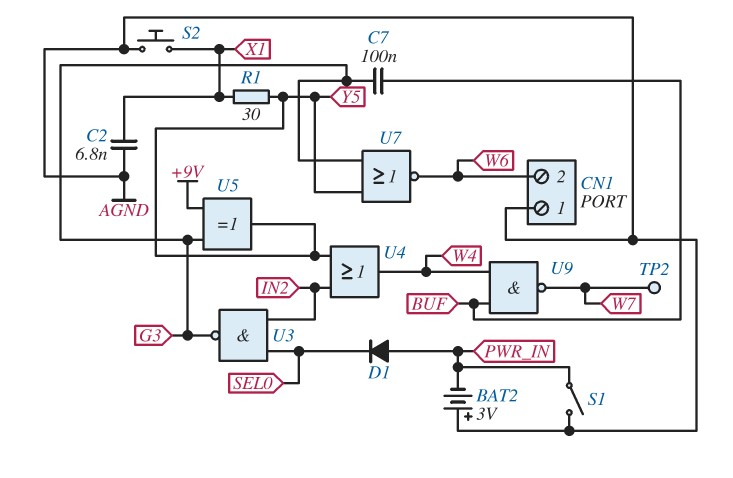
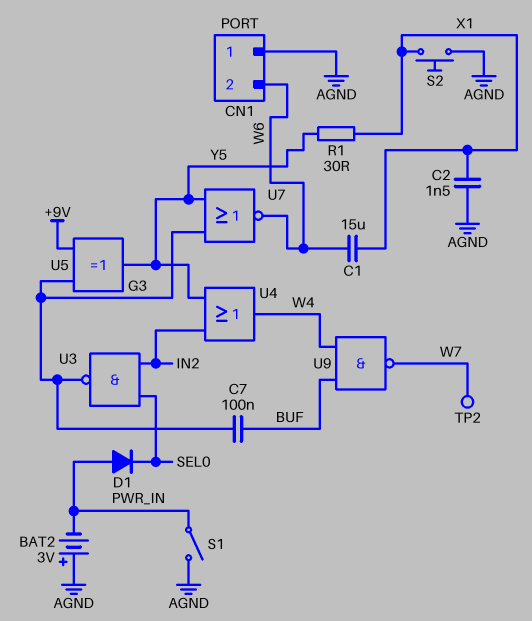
C1: none -> 15uF (W6, X1)
C2: 6.8nF (AGND, X1) -> 1.5nF (AGND, X1)

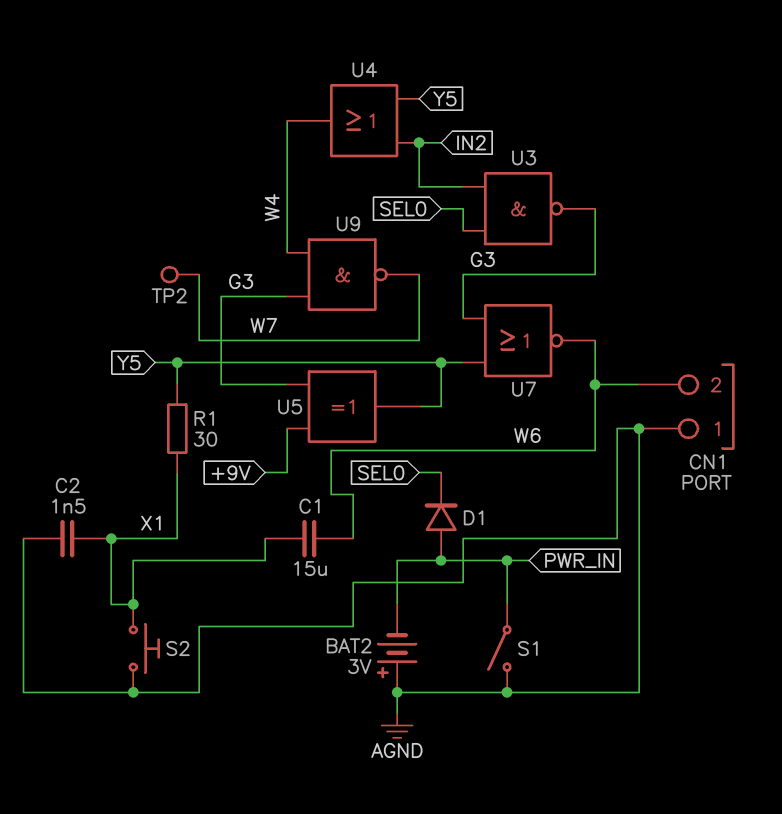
C7: 100nF (BUF, G3) -> none
U9: NAND (in BUF, in W4, out W7) -> NAND (in G3, in W4, out W7)

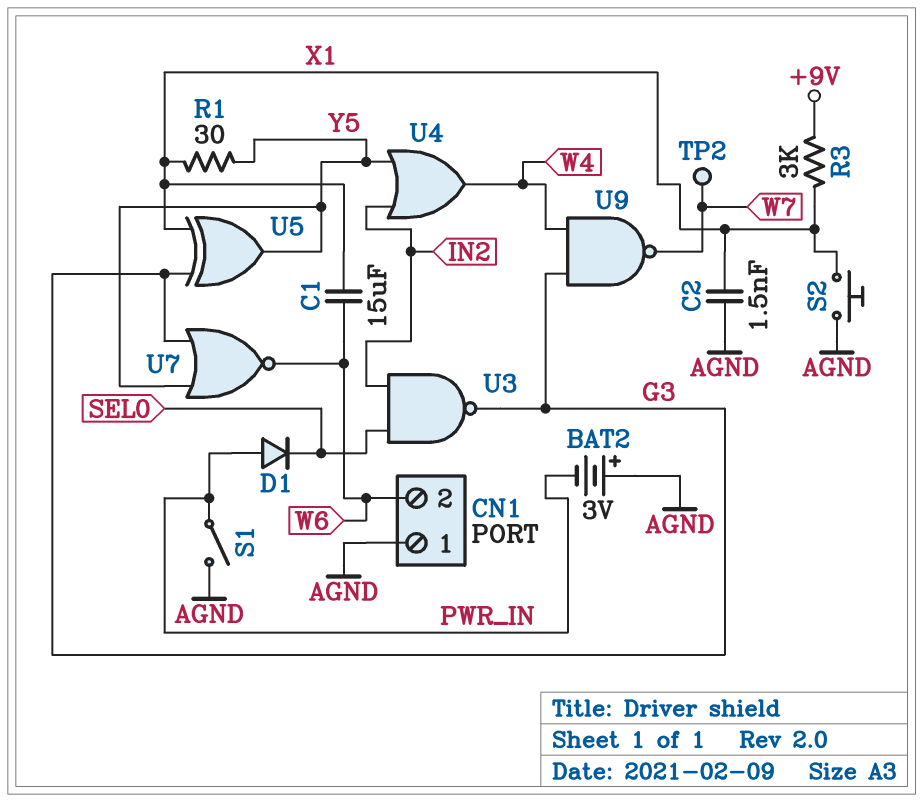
R3: none -> 3k (+9V, X1)
U5: XOR (in +9V, in G3, out Y5) -> XOR (in G3, in X1, out Y5)

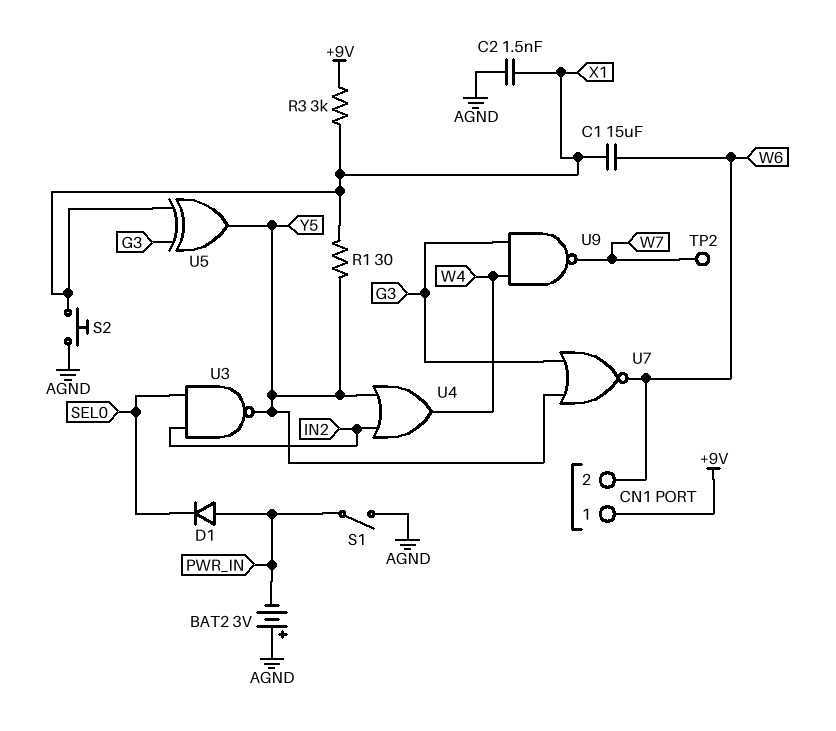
CN1 pin 1: AGND -> +9V
U3: NAND (in IN2, in SEL0, out G3) -> NAND (in IN2, in SEL0, out Y5)

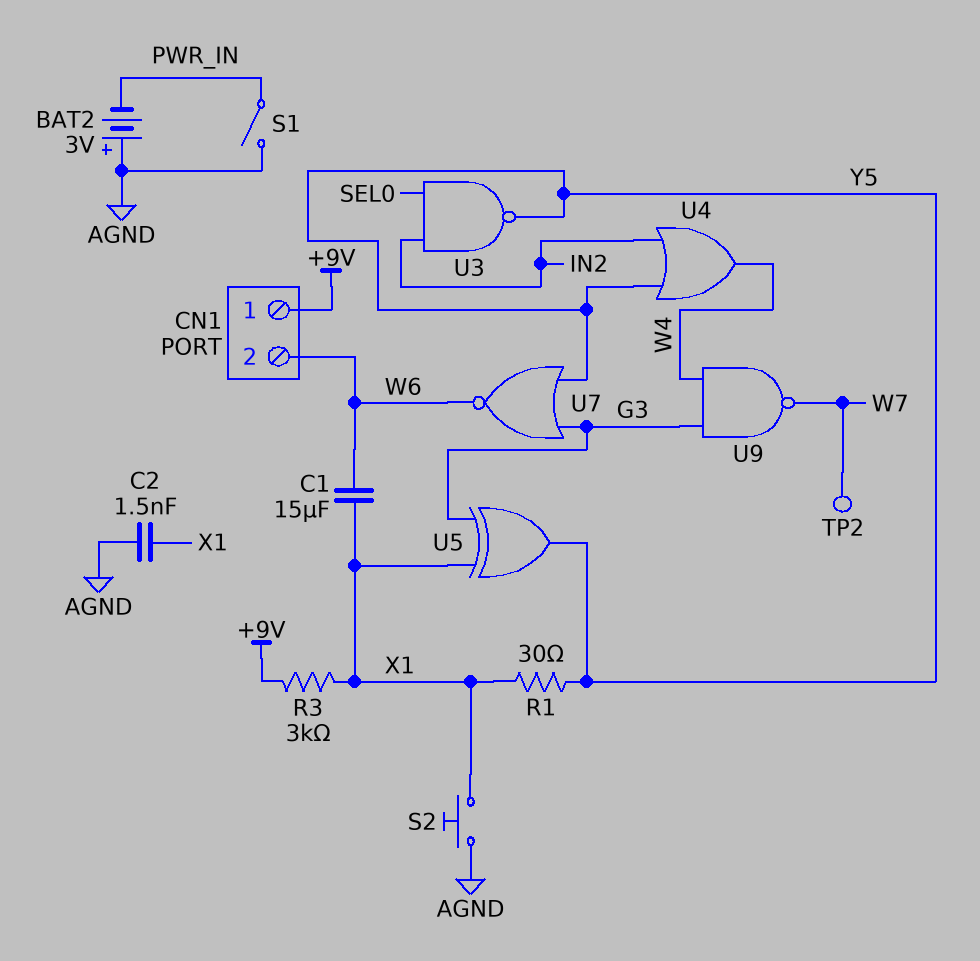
D1: diode (A PWR_IN, K SEL0) -> none

